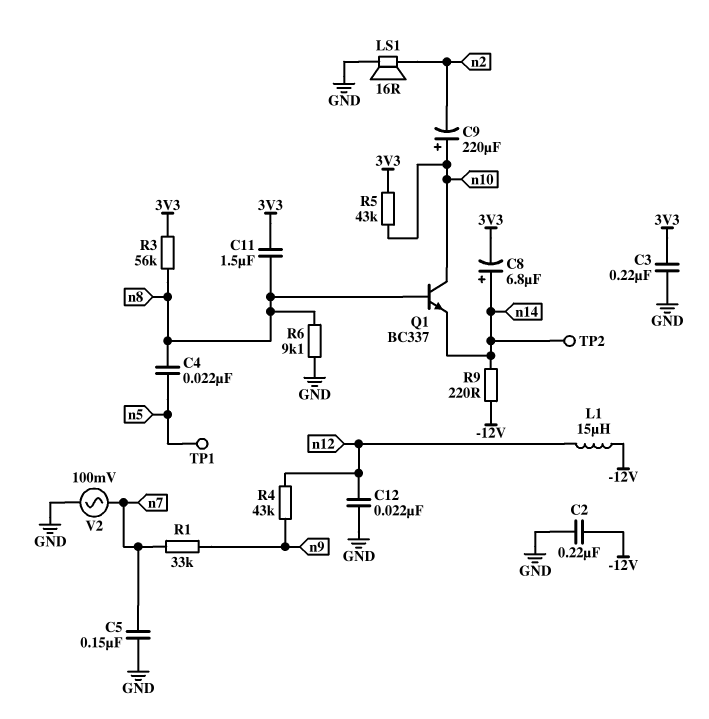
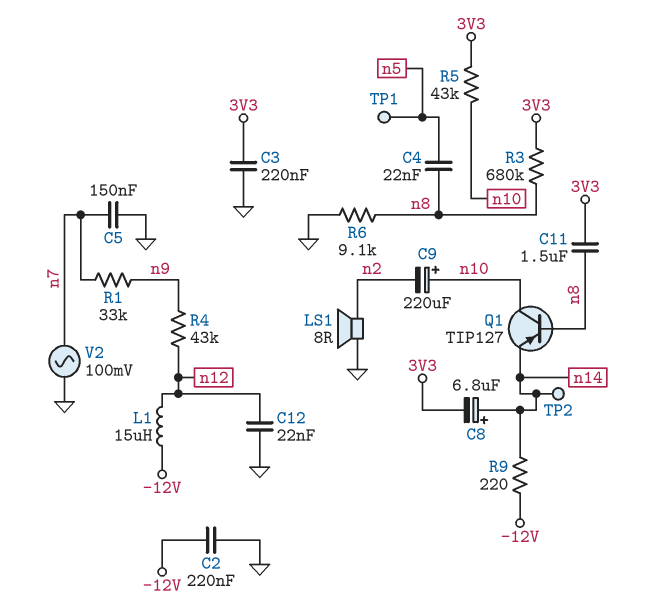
LS1: speaker 16R (GND, n2) -> speaker 8R (GND, n2)
Q1: NPN BC337 (B n8, C n10, E n14) -> PNP TIP127 (B n8, C n10, E n14)
R3: 56k (3V3, n8) -> 680k (3V3, n8)

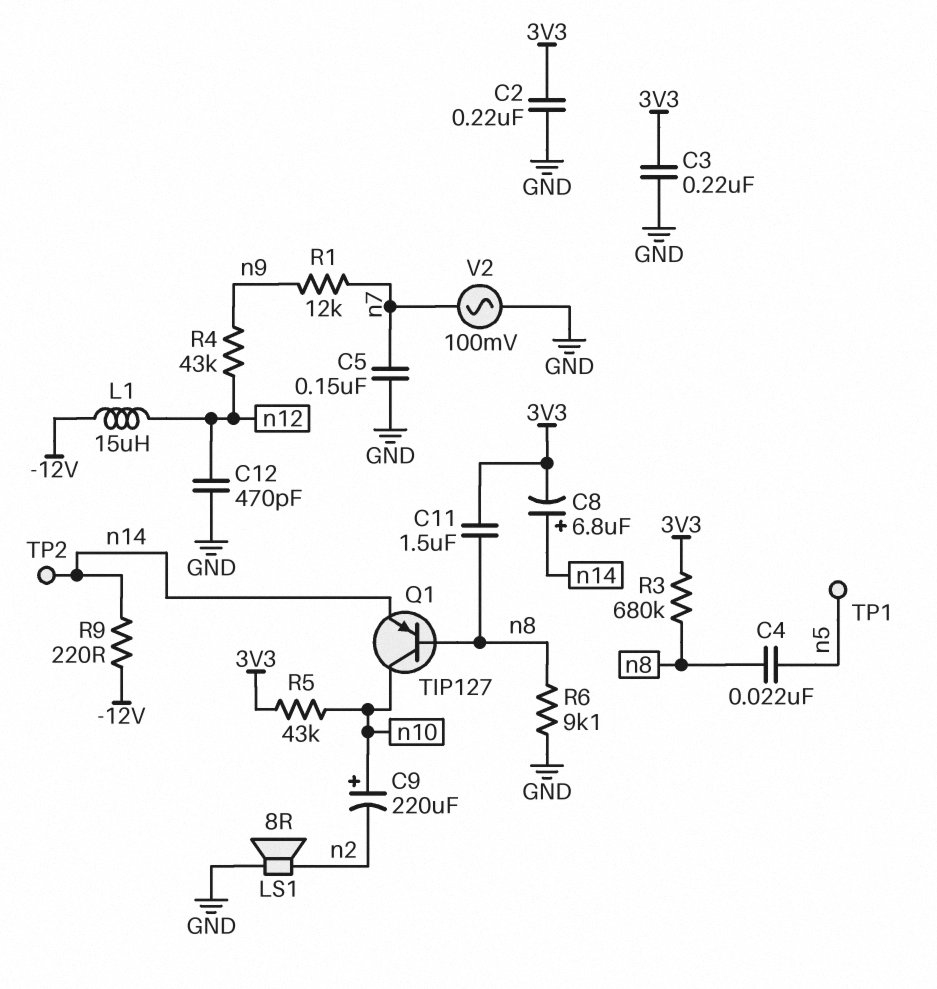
C2: 220nF (-12V, GND) -> 220nF (3V3, GND)
C12: 22nF (GND, n12) -> 470pF (GND, n12)
R1: 33k (n7, n9) -> 12k (n7, n9)

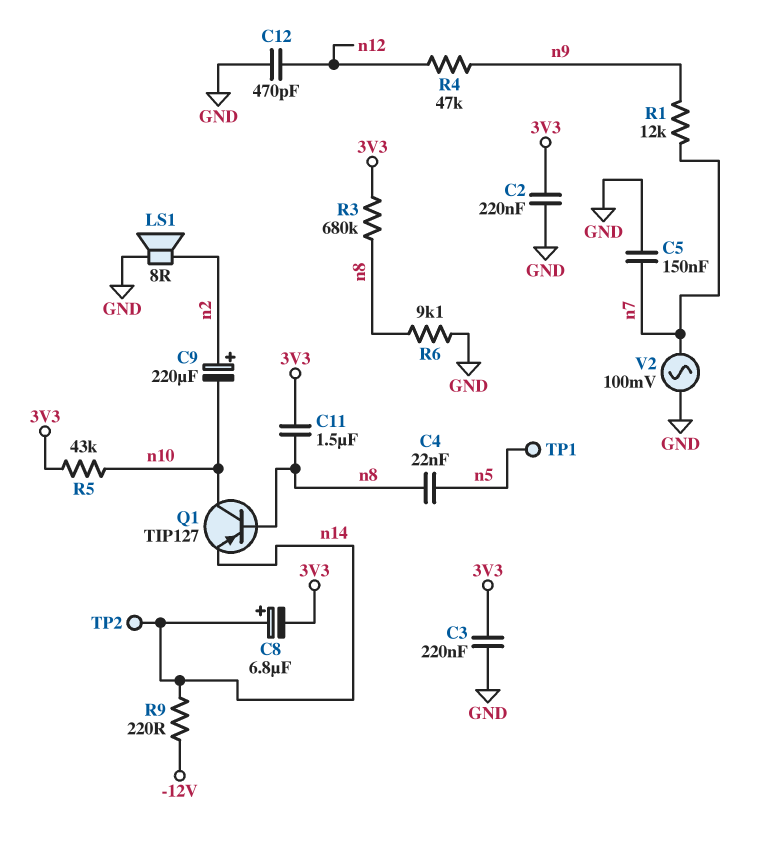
C9: 220uF (plus n10, minus n2) -> 220uF (plus n2, minus n10)
L1: 15uH (-12V, n12) -> none
R4: 43k (n9, n12) -> 47k (n9, n12)

